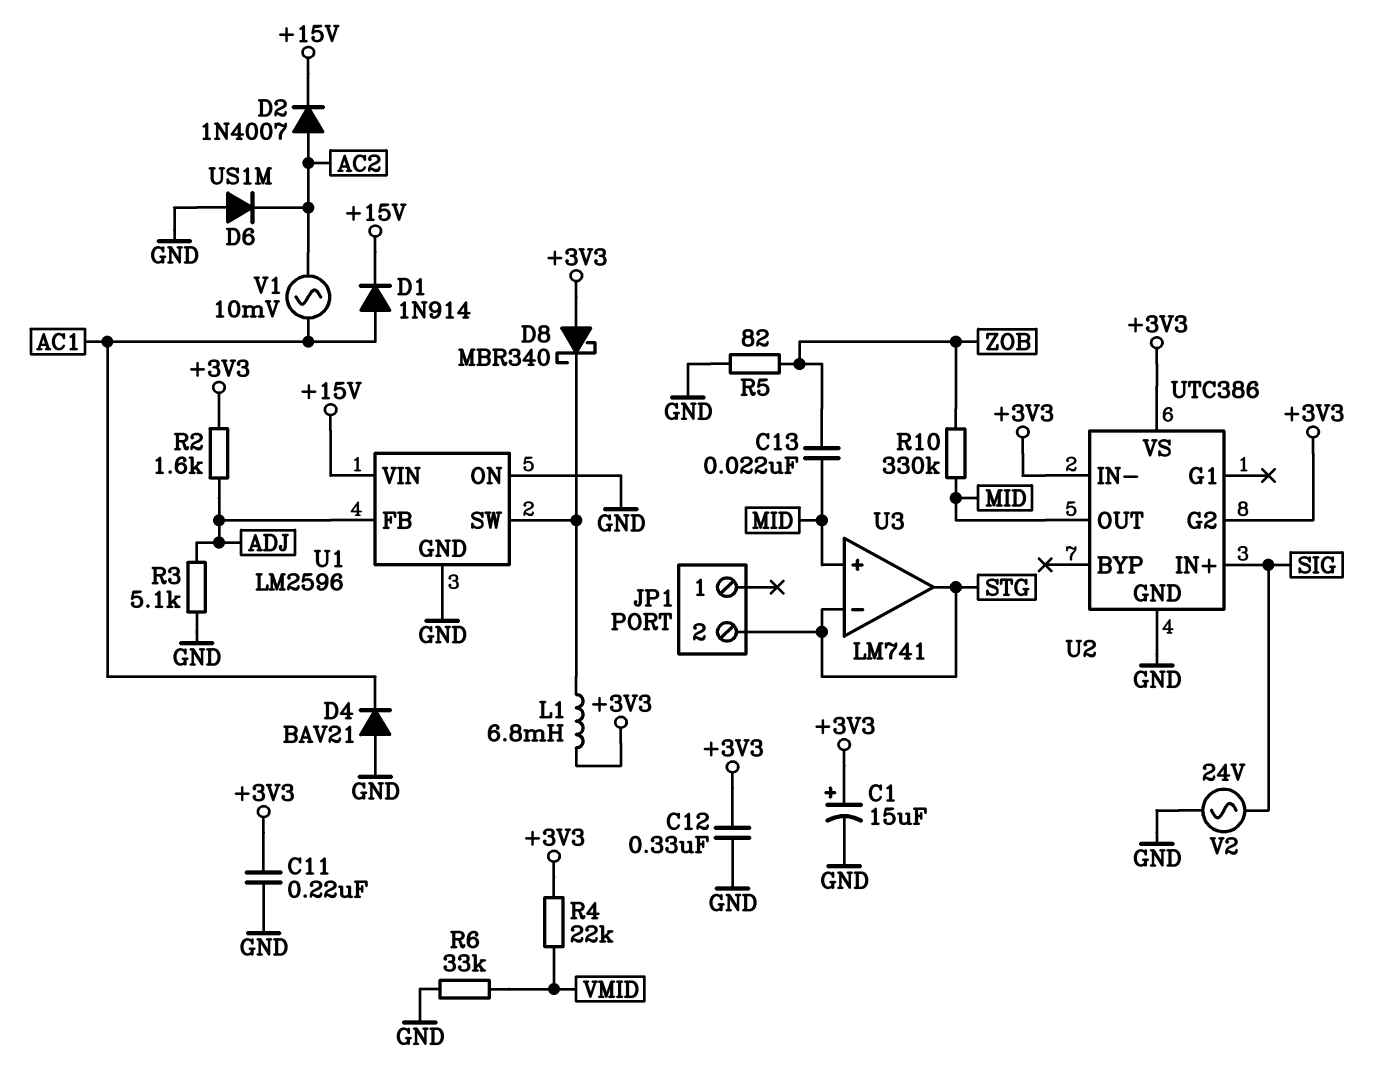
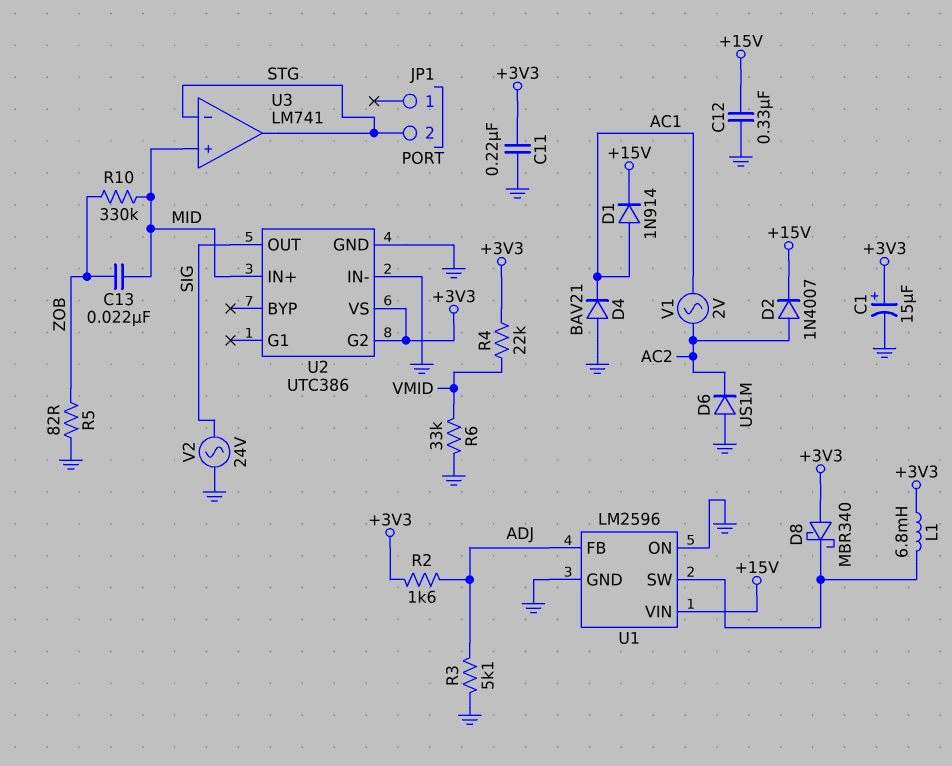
C12: 330nF (+3V3, GND) -> 330nF (+15V, GND)
U2 pin IN+: SIG -> MID
U2 pin IN-: +3V3 -> GND
U2 pin OUT: MID -> SIG
V1: AC 10mV (AC1, AC2) -> AC 2V (AC1, AC2)

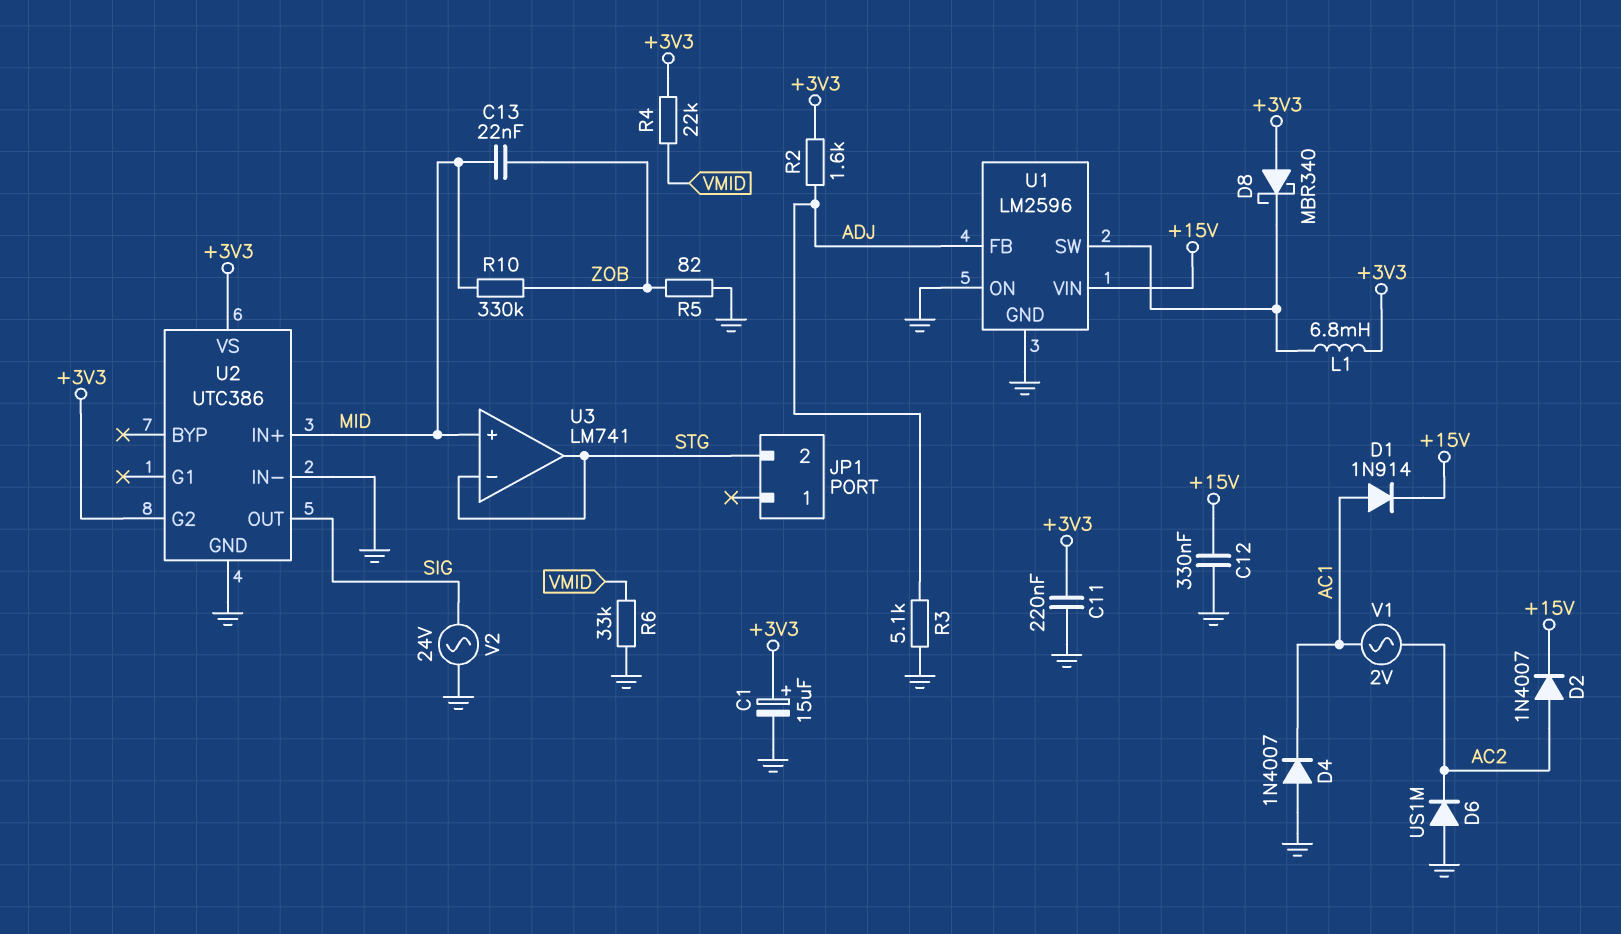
D4: diode BAV21 (A GND, K AC1) -> diode 1N4007 (A GND, K AC1)

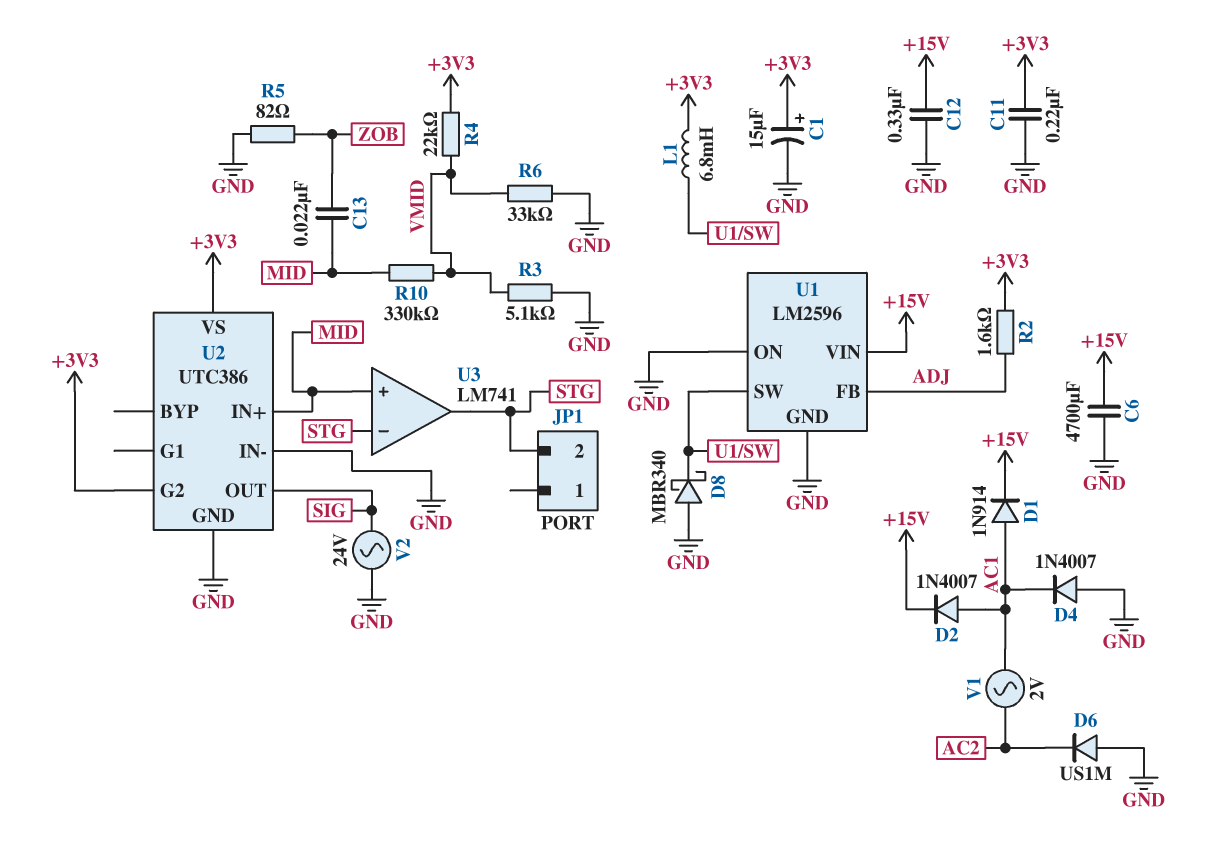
C6: none -> 4700uF (+15V, GND)
D2: diode 1N4007 (A AC2, K +15V) -> diode 1N4007 (A AC1, K +15V)
D8: schottky MBR340 (A +3V3, K U1/SW) -> schottky MBR340 (A GND, K U1/SW)
R3: 5.1k (ADJ, GND) -> 5.1k (GND, VMID)
R10: 330k (MID, ZOB) -> 330k (MID, VMID)

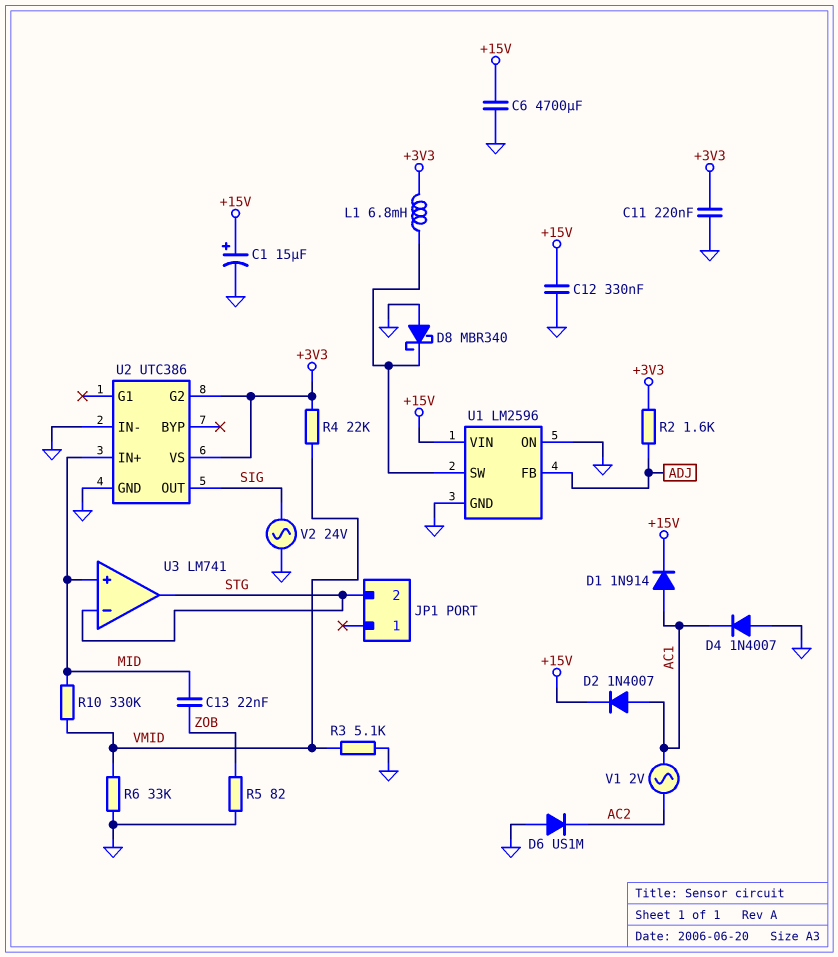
C1: 15uF (plus +3V3, minus GND) -> 15uF (plus +15V, minus GND)

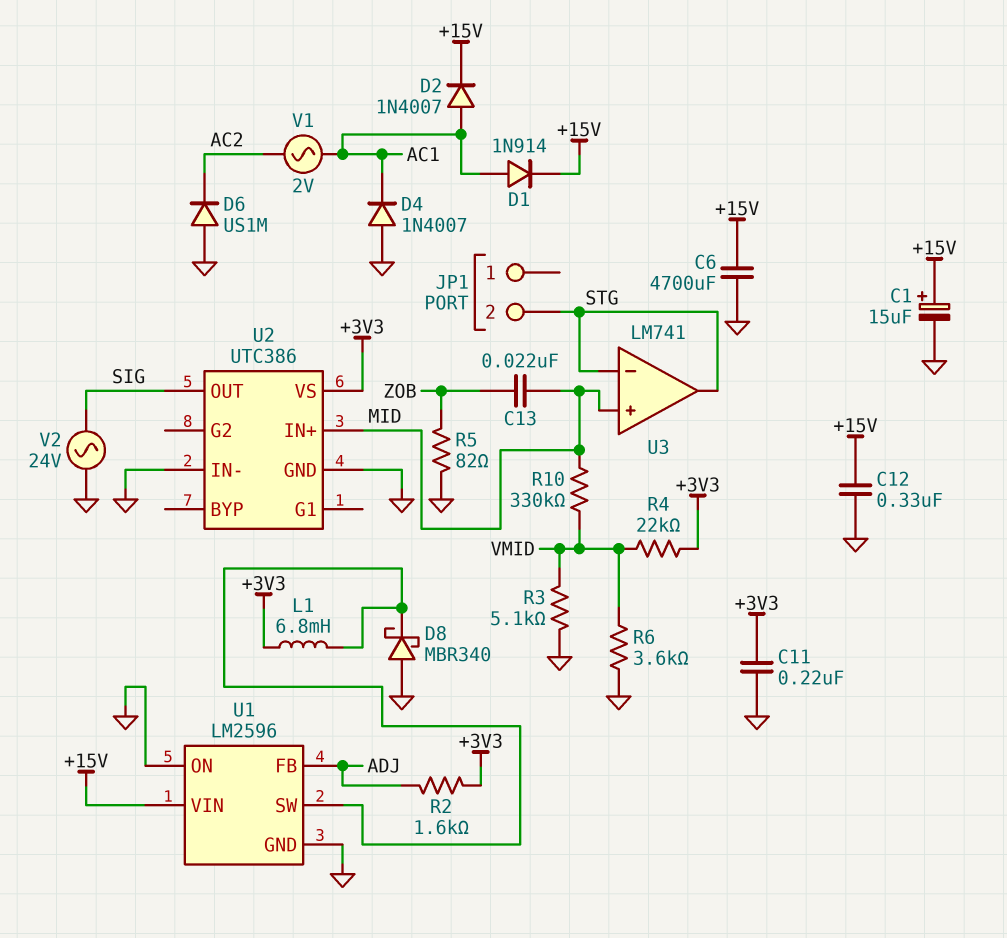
R6: 33k (GND, VMID) -> 3.6k (GND, VMID)
U2 pin G2: +3V3 -> none

